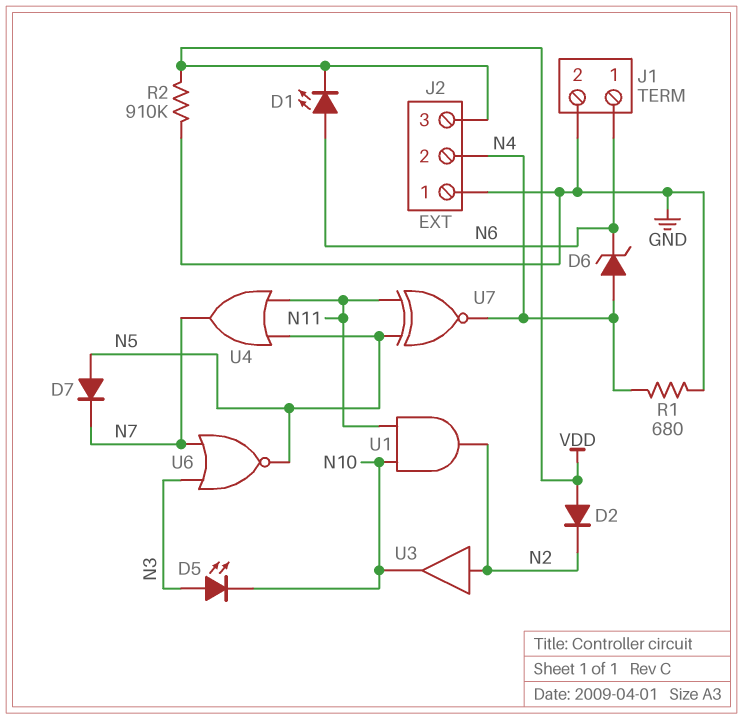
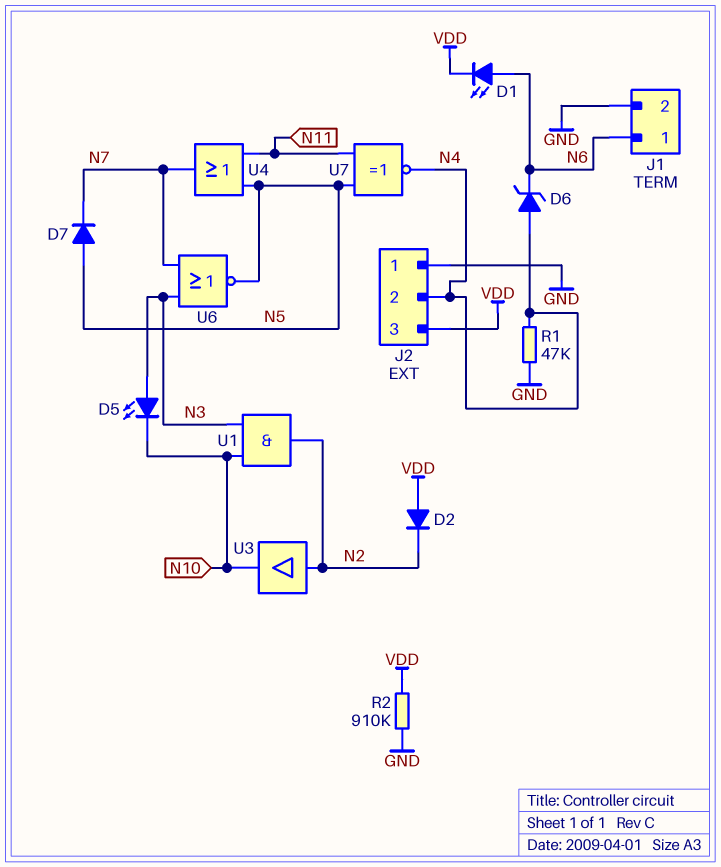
R1: 680 (GND, N4) -> 47k (GND, N4)
U1: AND (in N10, in N11, out N2) -> AND (in N3, in N10, out N2)

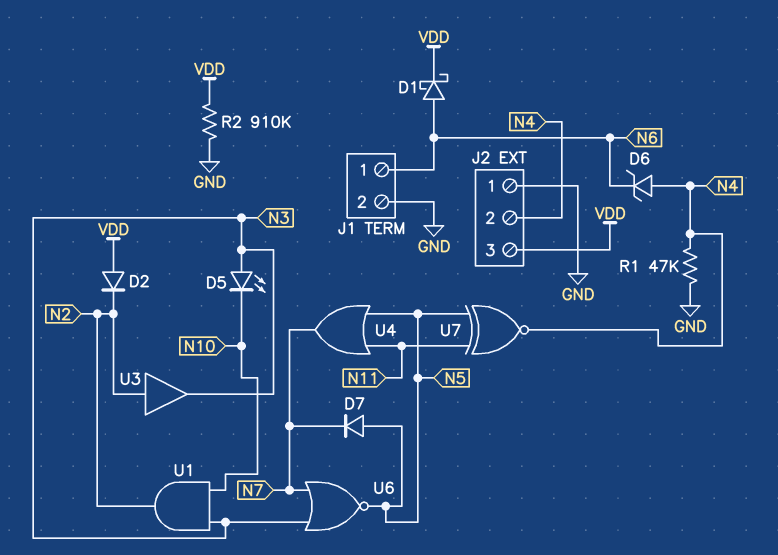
D1: LED (A N6, K VDD) -> schottky (A N6, K VDD)
U3: buffer (in N2, out N10) -> buffer (in N2, out N3)

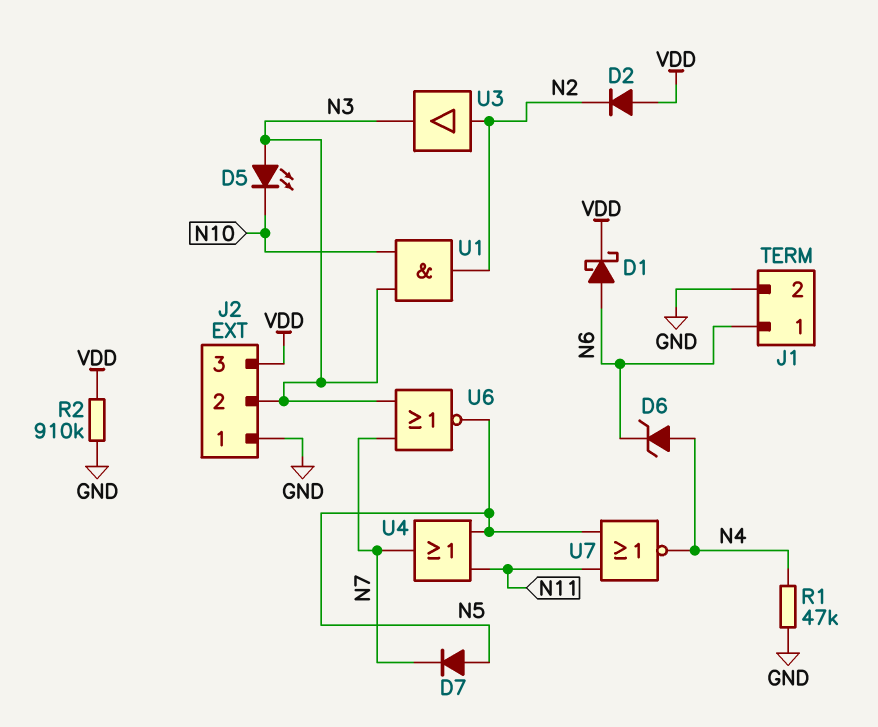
J2 pin 2: N4 -> N3
U7: XNOR (in N5, in N11, out N4) -> NOR (in N5, in N11, out N4)

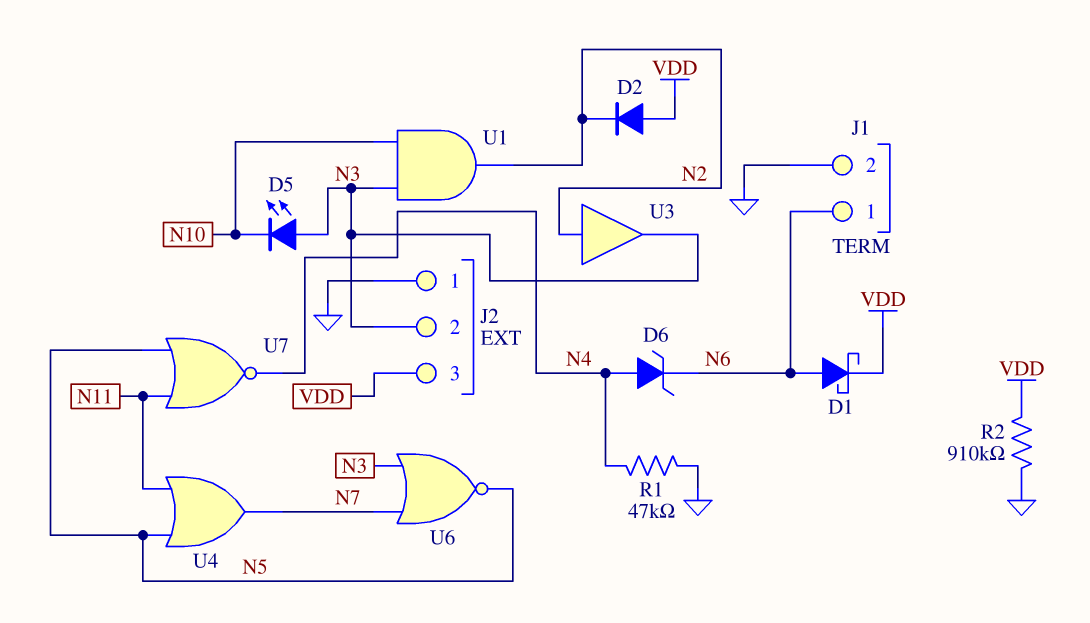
D7: diode (A N5, K N7) -> none

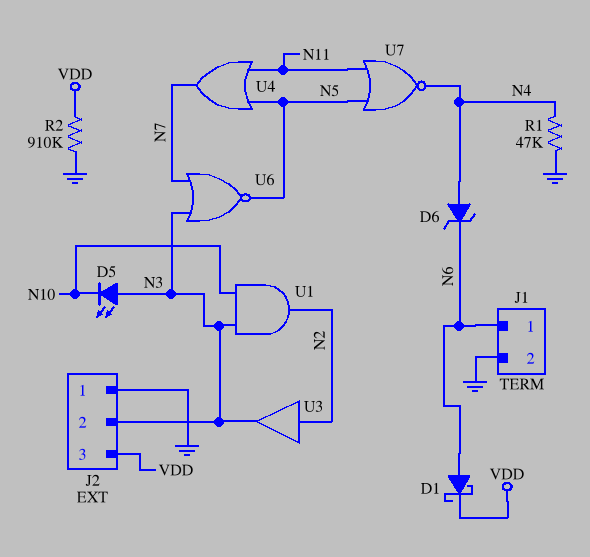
D2: diode (A VDD, K N2) -> none

